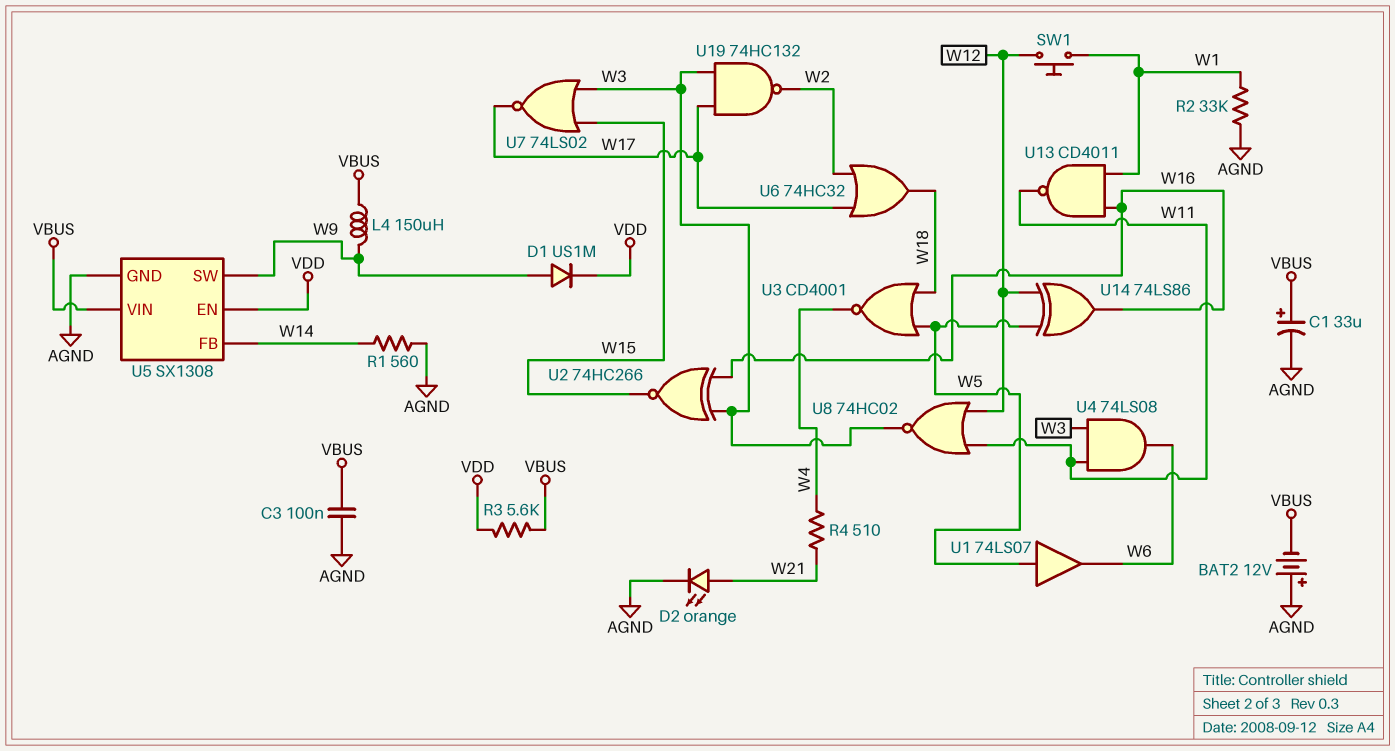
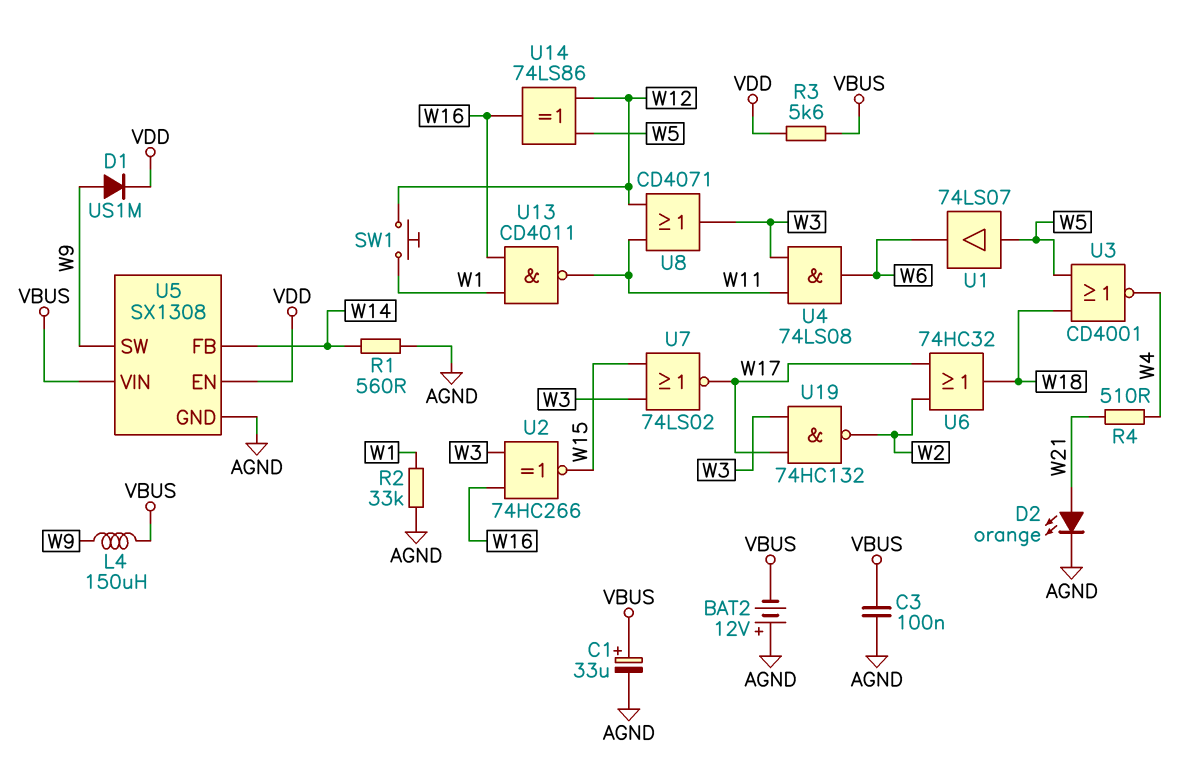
U8: NOR 74HC02 (in W11, in W12, out W3) -> OR CD4071 (in W11, in W12, out W3)

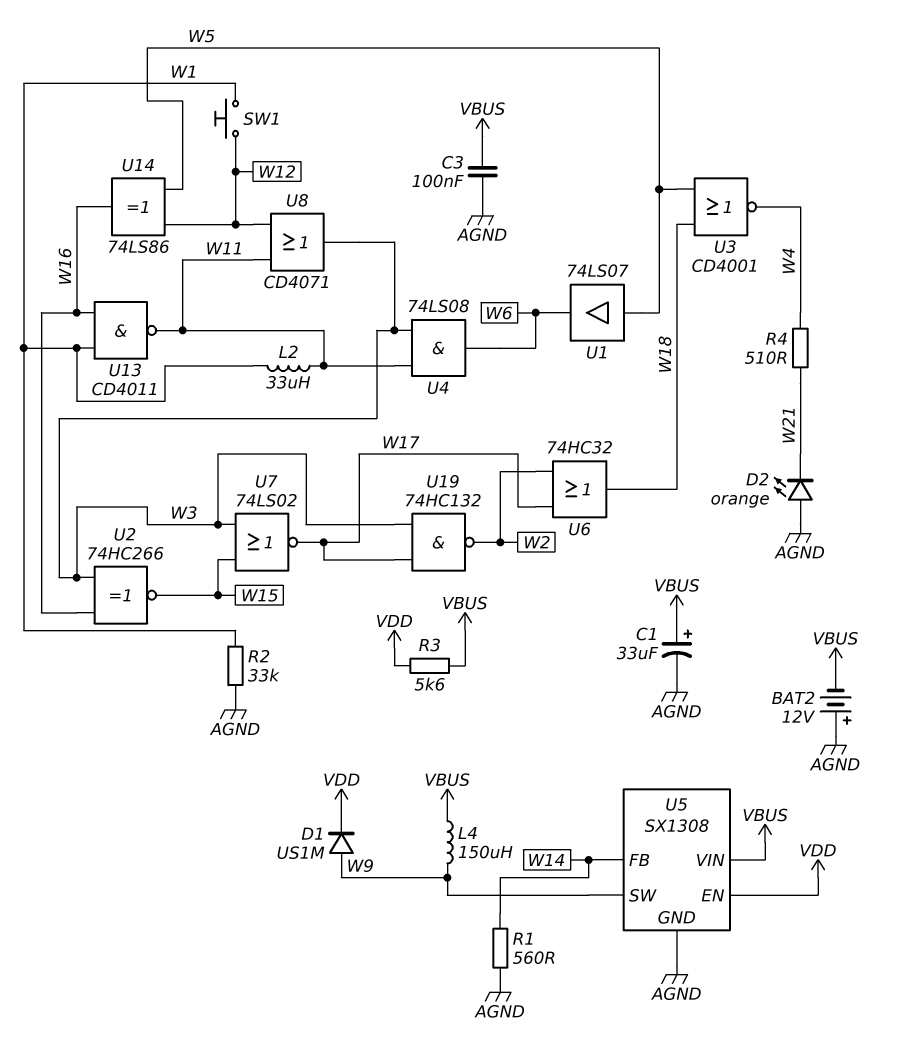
D2: LED orange (A W21, K AGND) -> LED orange (A AGND, K W21)
L2: none -> 33uH (W1, W11)

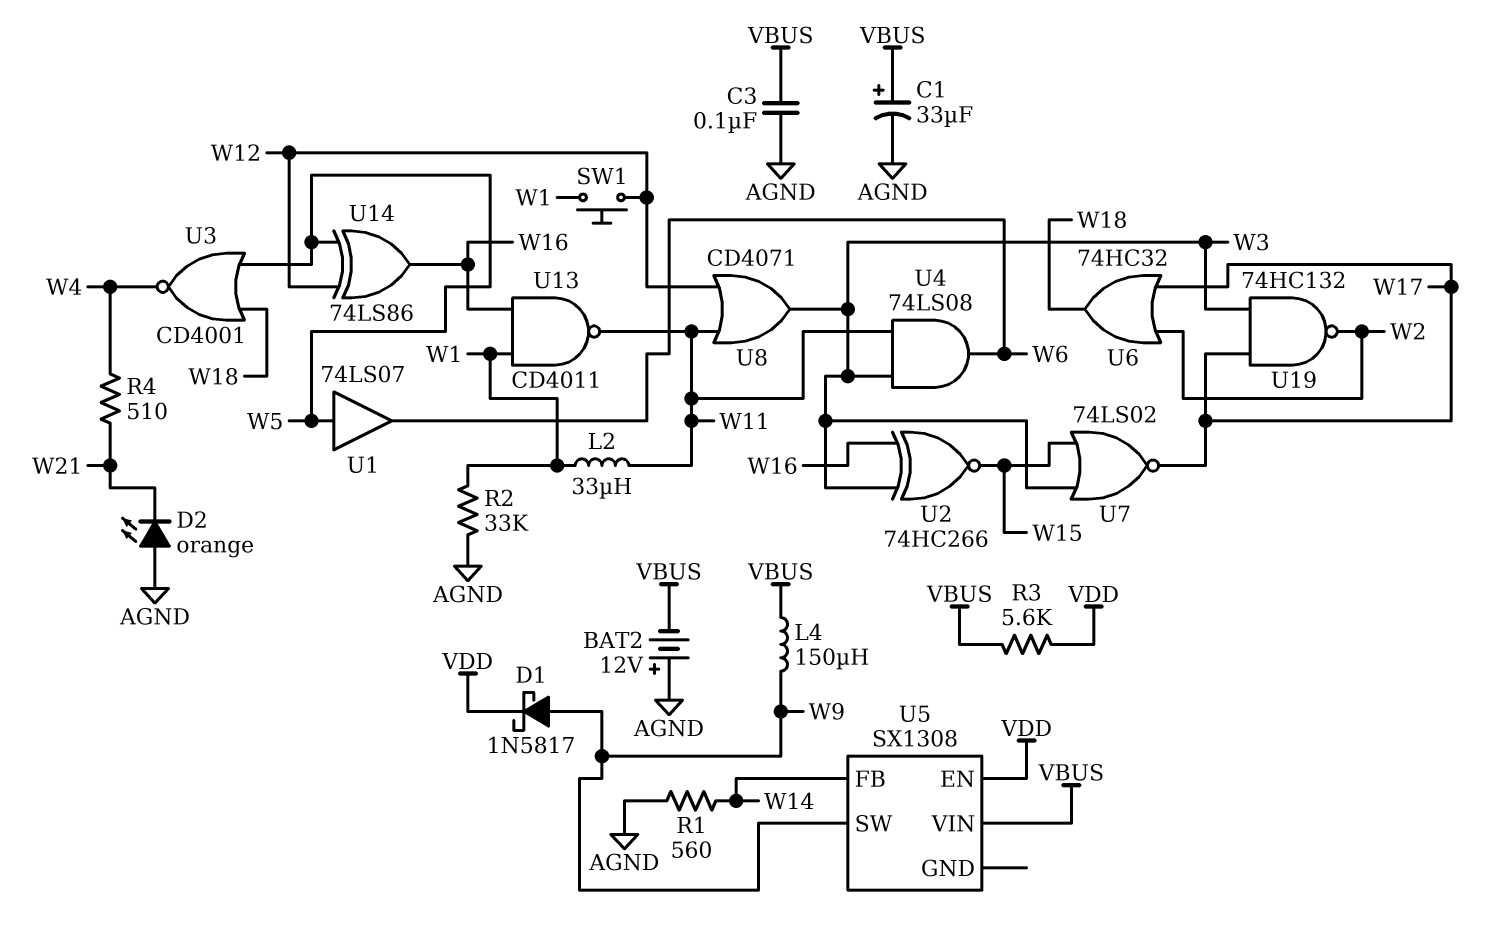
D1: diode US1M (A W9, K VDD) -> schottky 1N5817 (A W9, K VDD)
U5 pin GND: AGND -> none

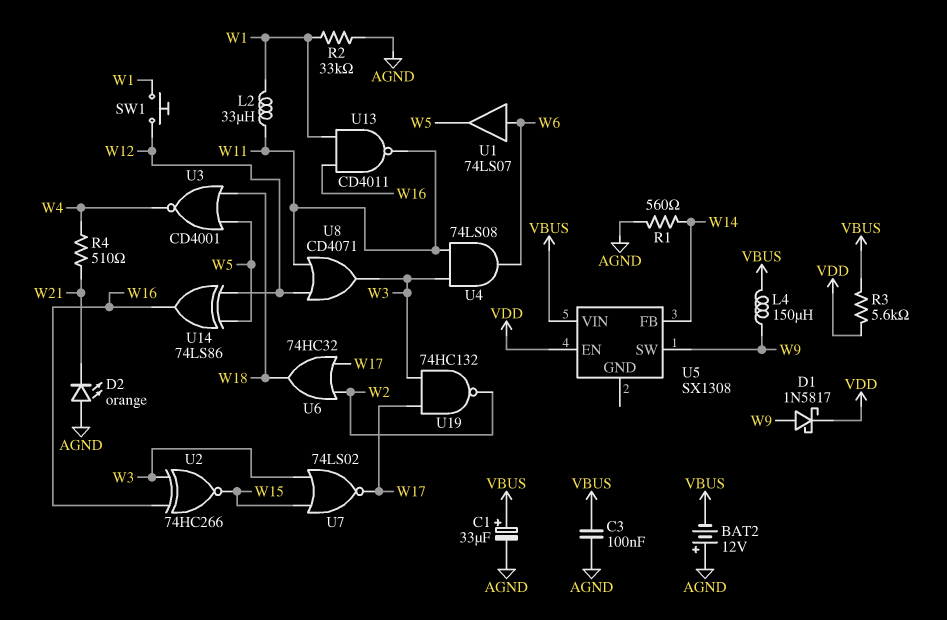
U1: buffer 74LS07 (in W5, out W6) -> buffer 74LS07 (in W6, out W5)

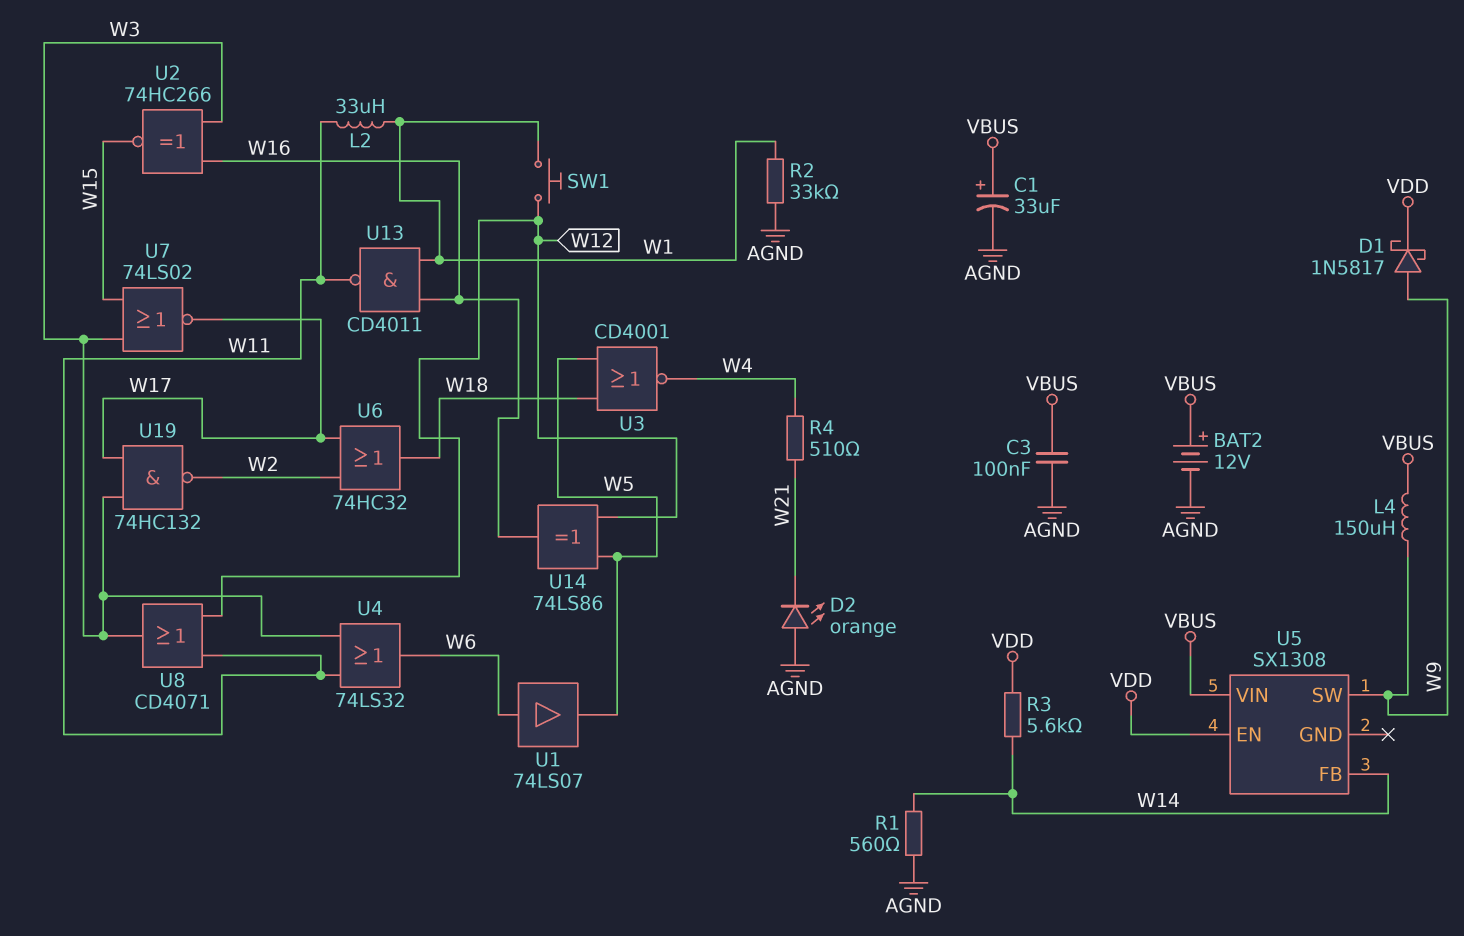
BAT2: 12V (plus AGND, minus VBUS) -> 12V (plus VBUS, minus AGND)
R3: 5.6k (VBUS, VDD) -> 5.6k (VDD, W14)
U4: AND 74LS08 (in W3, in W11, out W6) -> OR 74LS32 (in W3, in W11, out W6)

